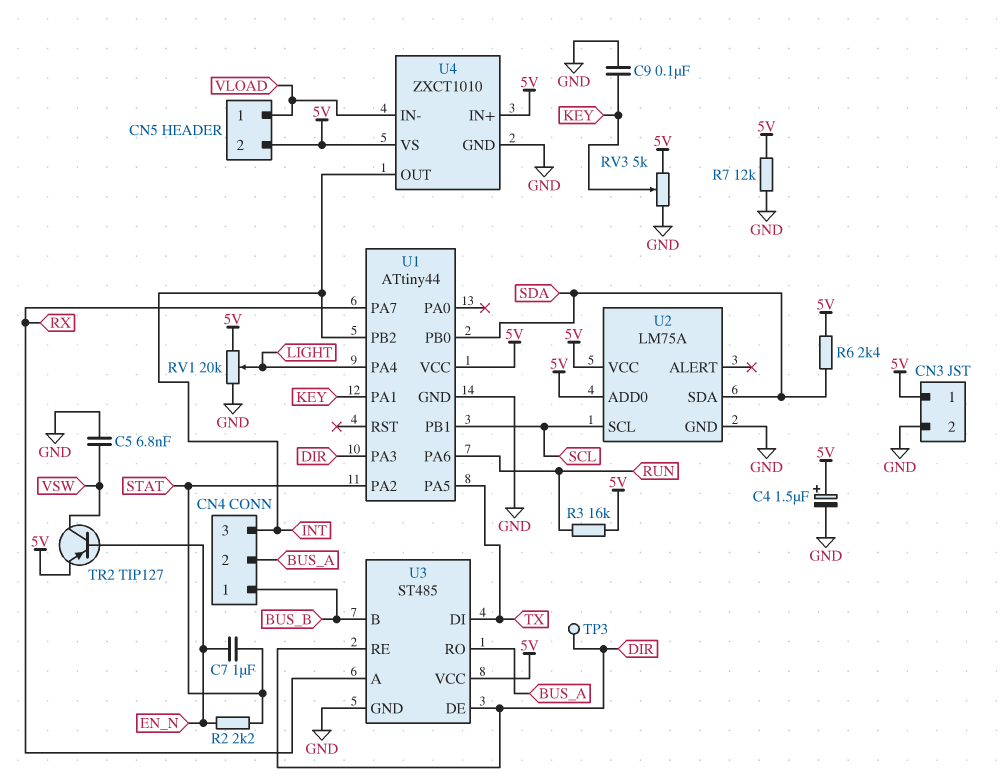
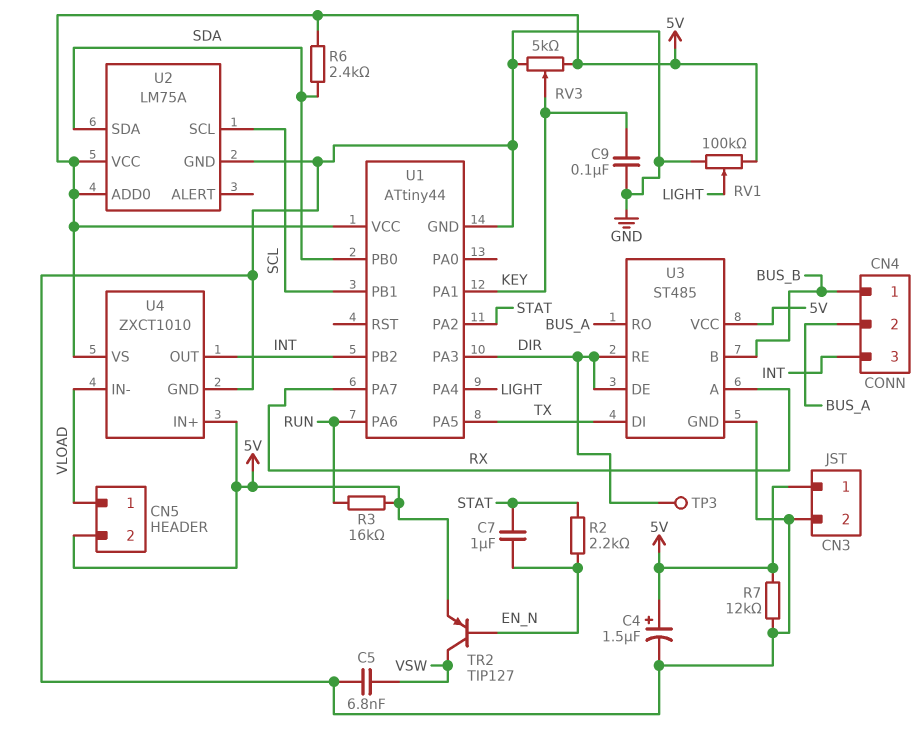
RV1: 20k (5V, GND, wiper LIGHT) -> 100k (5V, GND, wiper LIGHT)

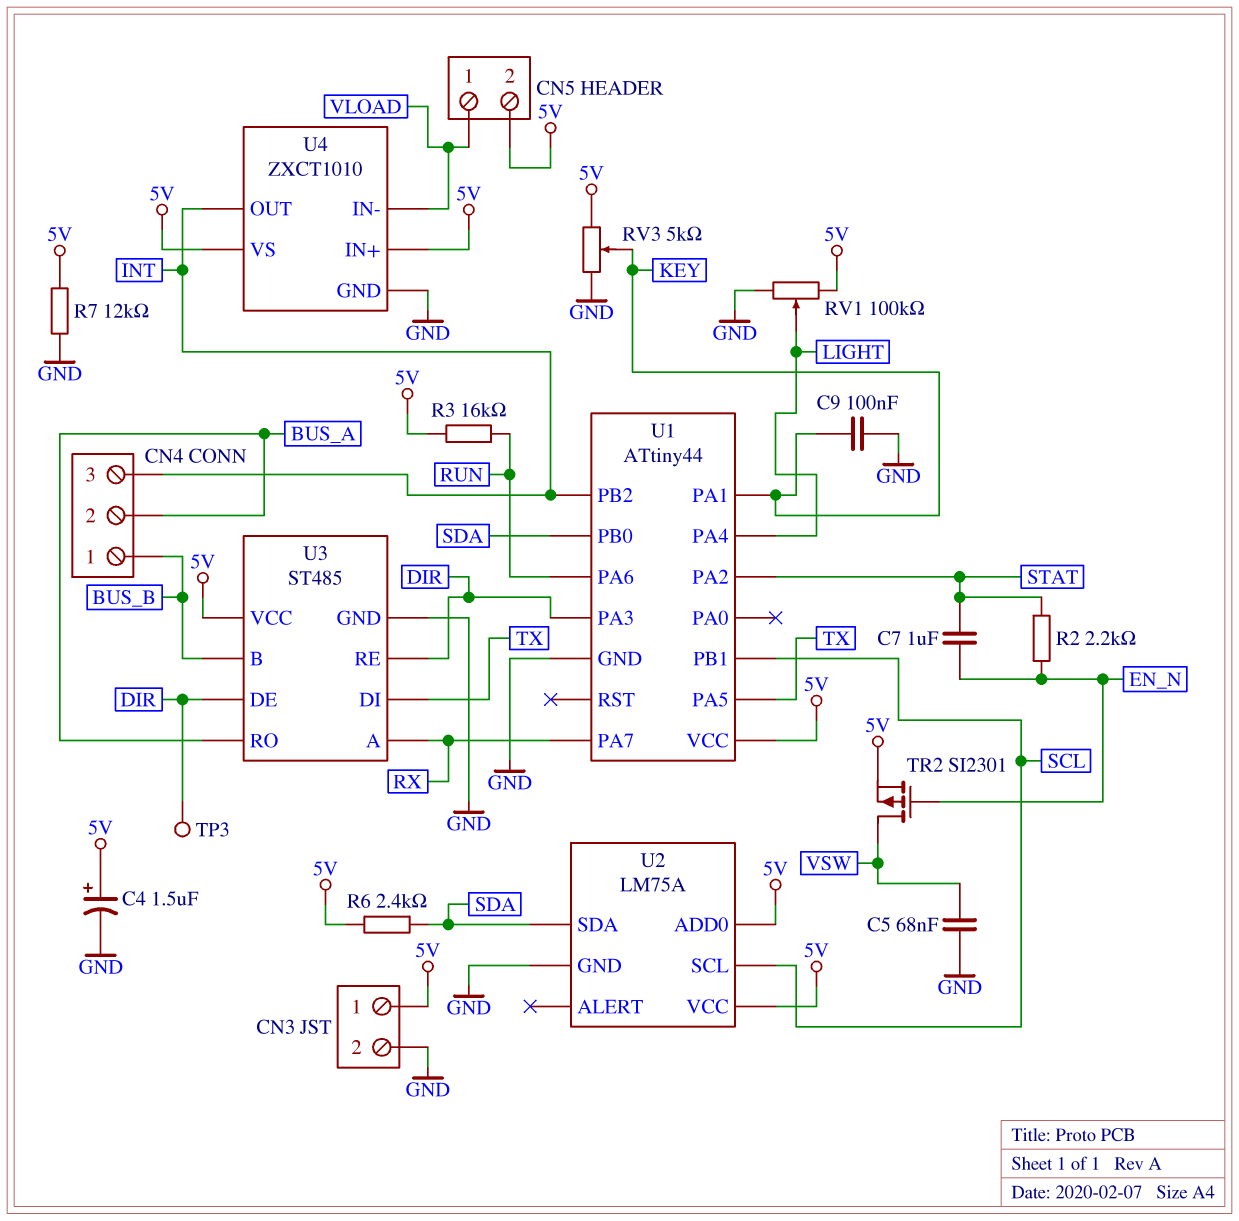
C5: 6.8nF (GND, VSW) -> 68nF (GND, VSW)
TR2: PNP TIP127 (B EN_N, C VSW, E 5V) -> PMOS SI2301 (G EN_N, D VSW, S 5V)

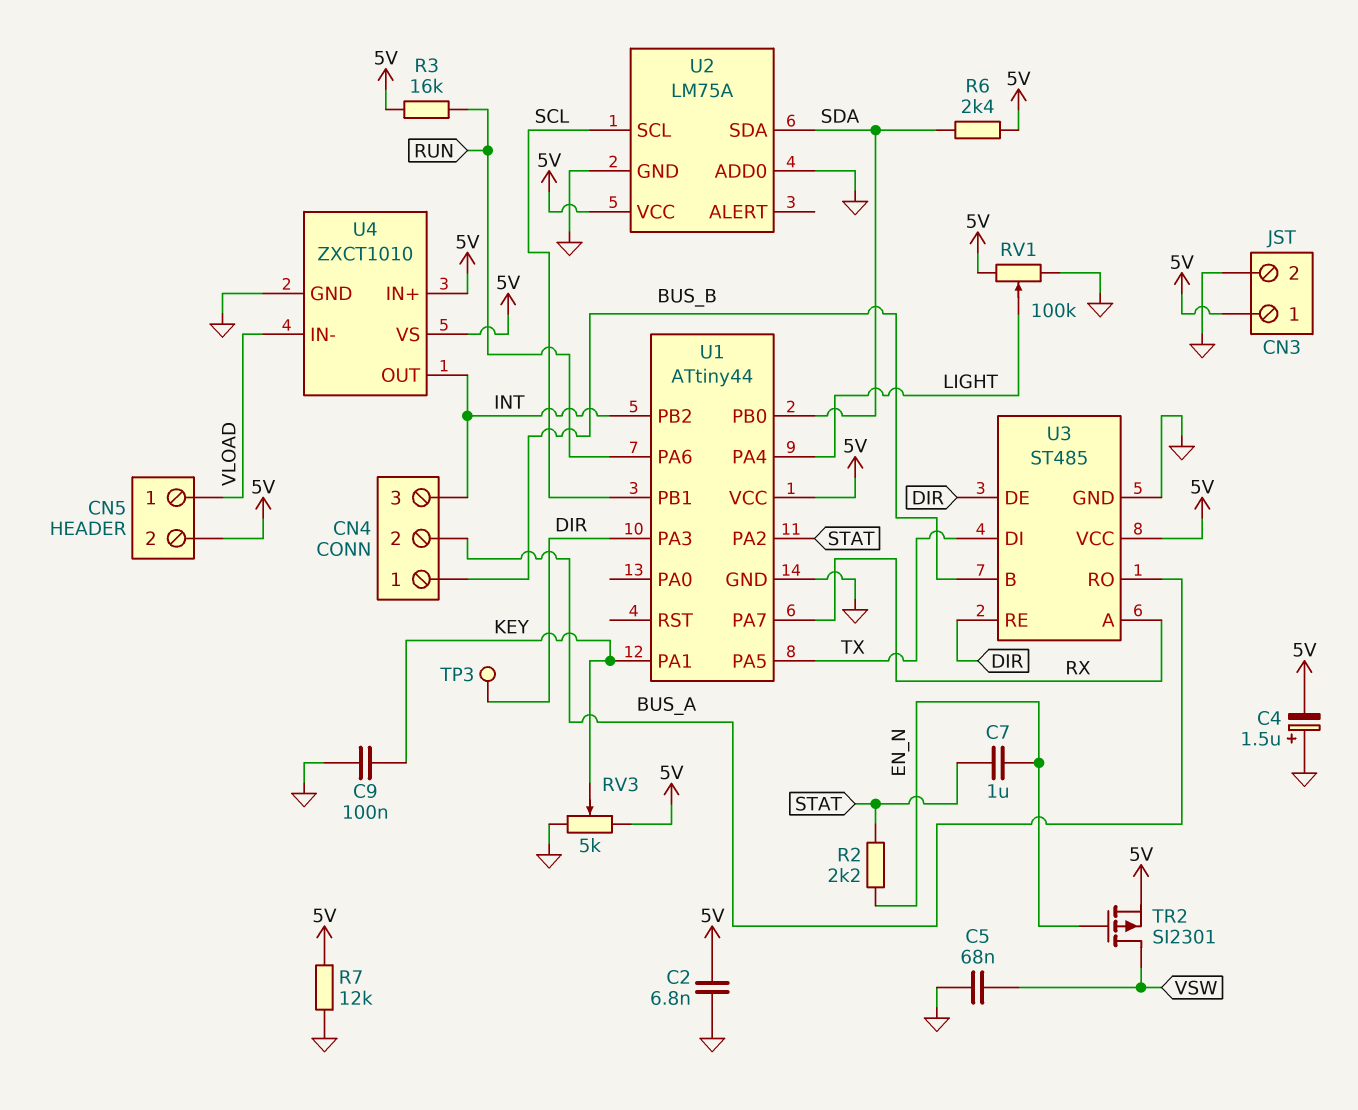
C2: none -> 6.8nF (5V, GND)
C4: 1.5uF (plus 5V, minus GND) -> 1.5uF (plus GND, minus 5V)
U2 pin ADD0: 5V -> GND

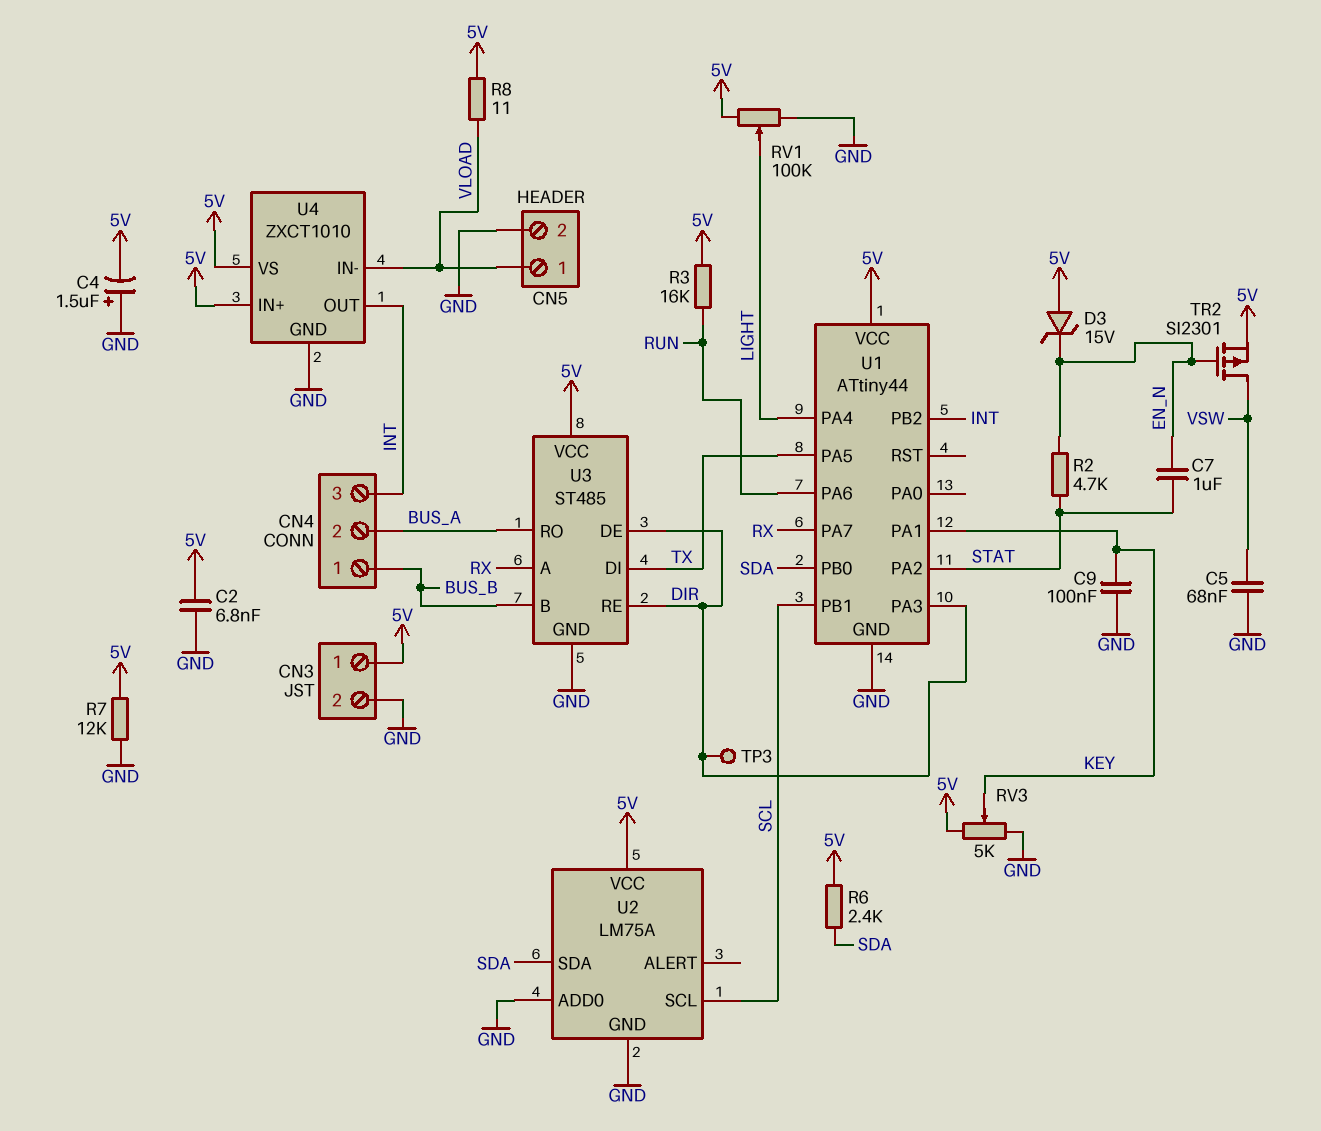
CN5 pin 2: 5V -> GND
D3: none -> zener 15V (A 5V, K EN_N)
R2: 2.2k (EN_N, STAT) -> 4.7k (EN_N, STAT)
R8: none -> 11 (5V, VLOAD)

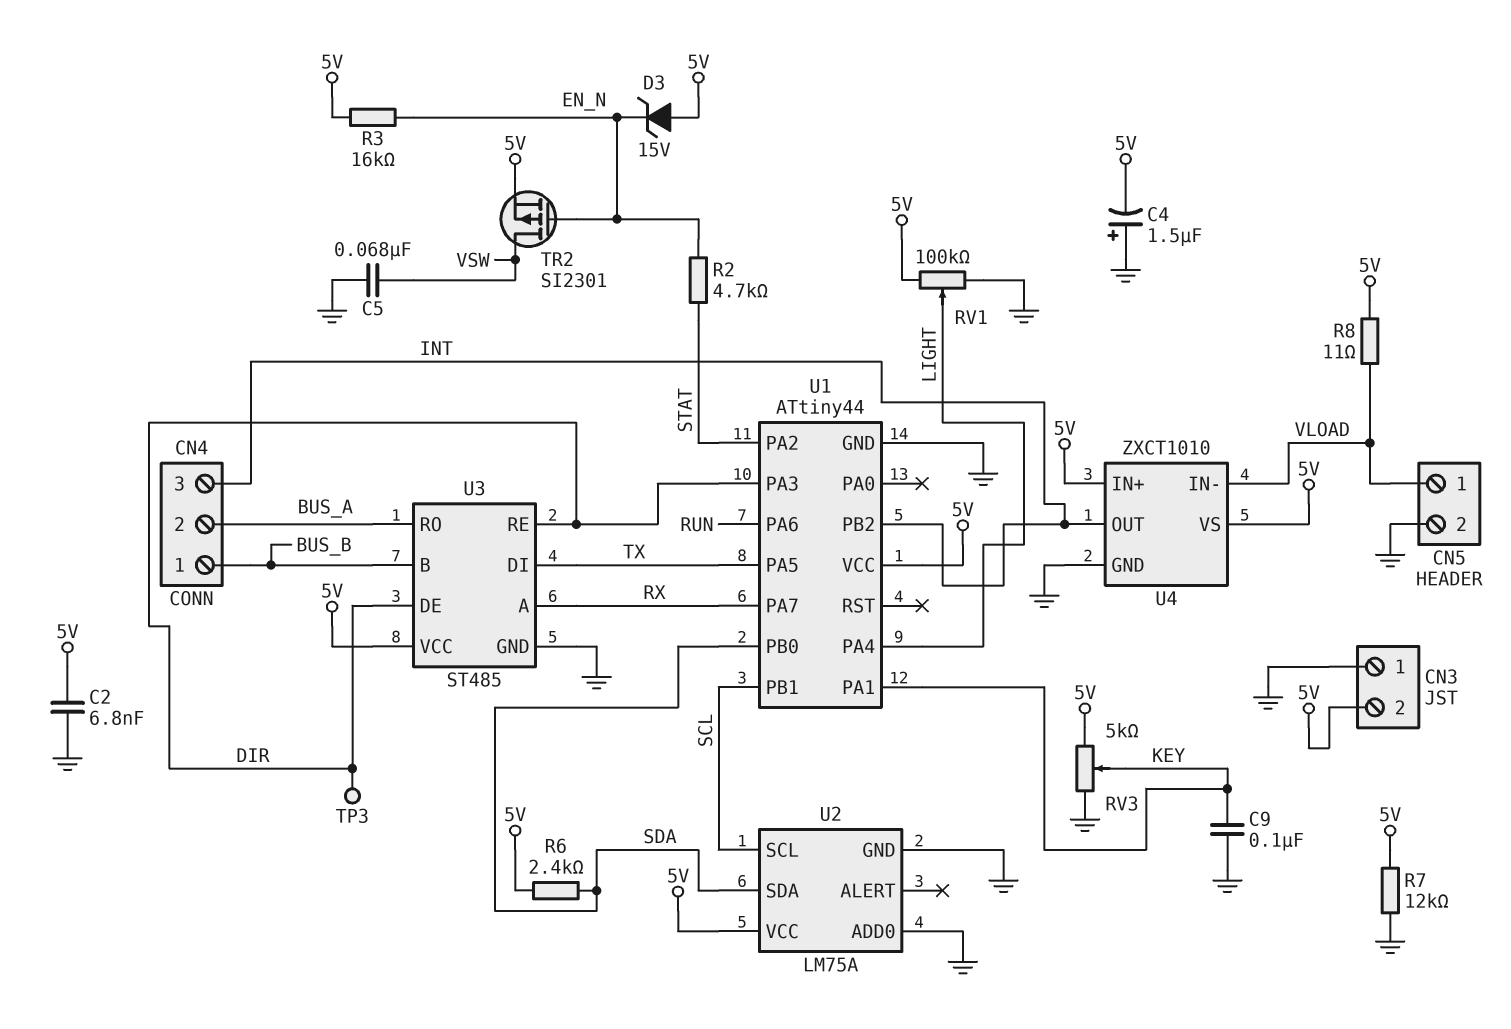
C7: 1uF (EN_N, STAT) -> none
CN3 pin 1: 5V -> GND
CN3 pin 2: GND -> 5V
R3: 16k (5V, RUN) -> 16k (5V, EN_N)

